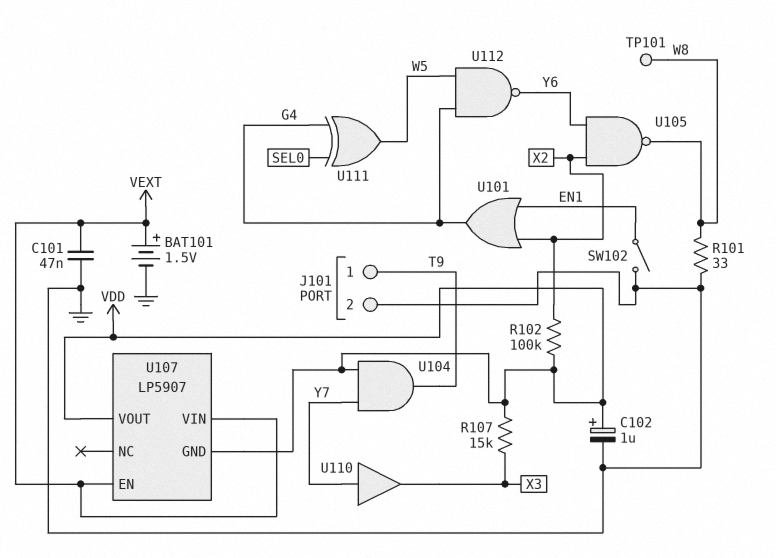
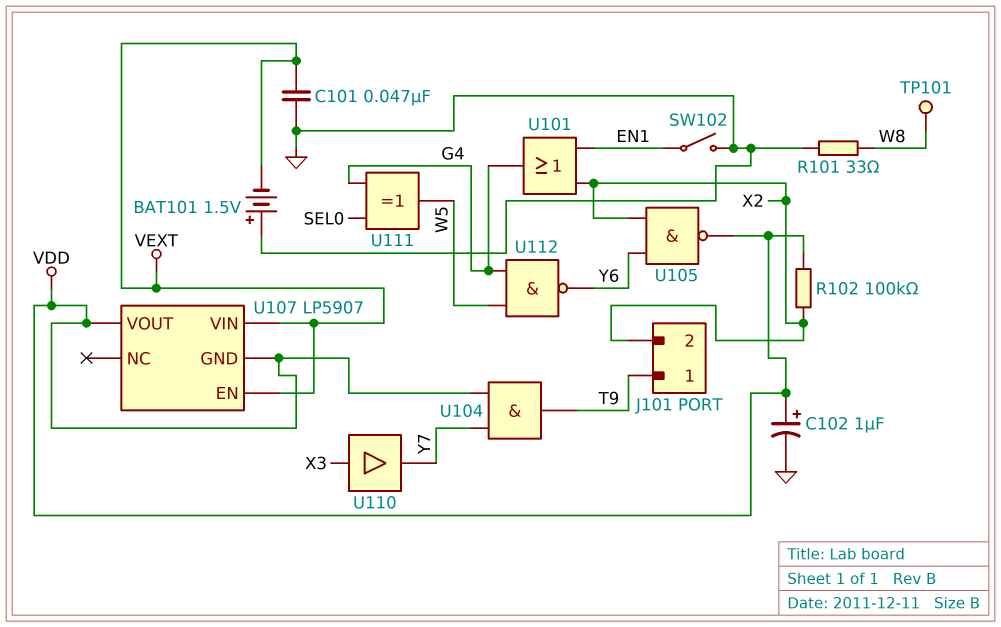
BAT101: 1.5V (plus VEXT, minus GND) -> 1.5V (plus GND, minus VEXT)
J101 pin 2: GND -> X2
R107: 15k (VDD, X3) -> none
U105: NAND (in X2, in Y6, out W8) -> NAND (in X2, in Y6, out VDD)
U110: buffer (in Y7, out X3) -> buffer (in X3, out Y7)

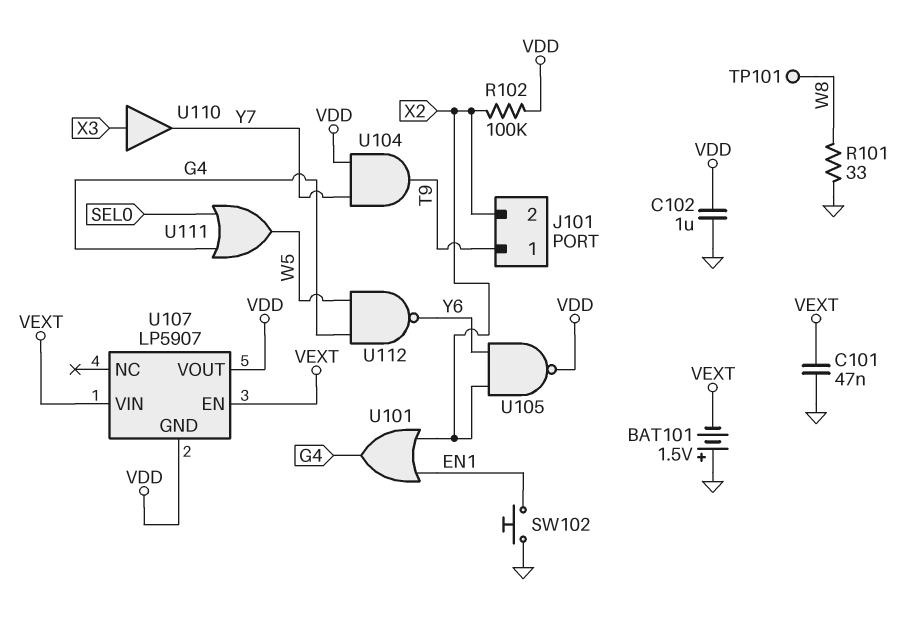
C102: 1uF (plus VDD, minus GND) -> 1uF (GND, VDD)
SW102: switch (EN1, GND) -> button (EN1, GND)
U111: XOR (in G4, in SEL0, out W5) -> OR (in G4, in SEL0, out W5)

